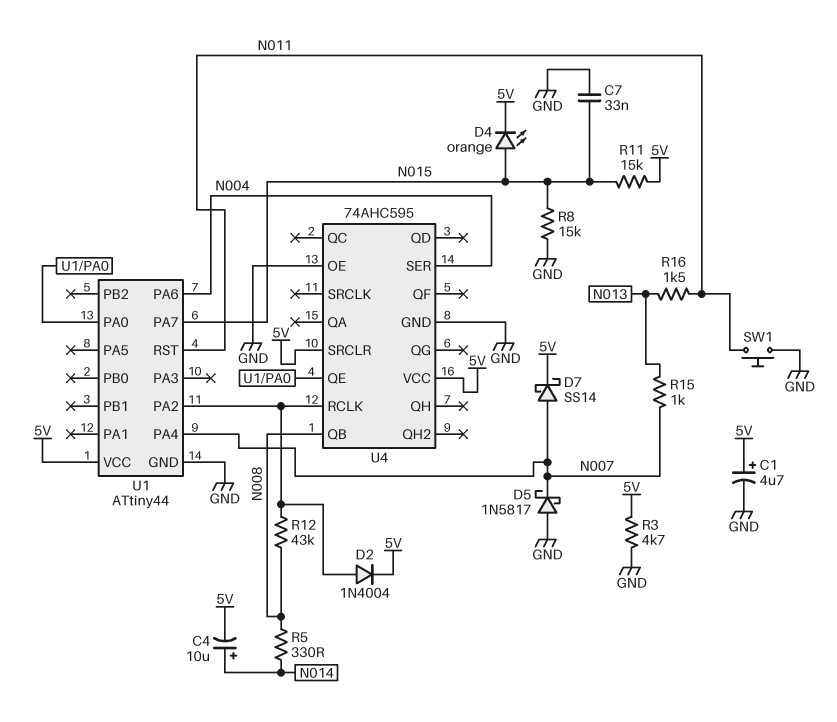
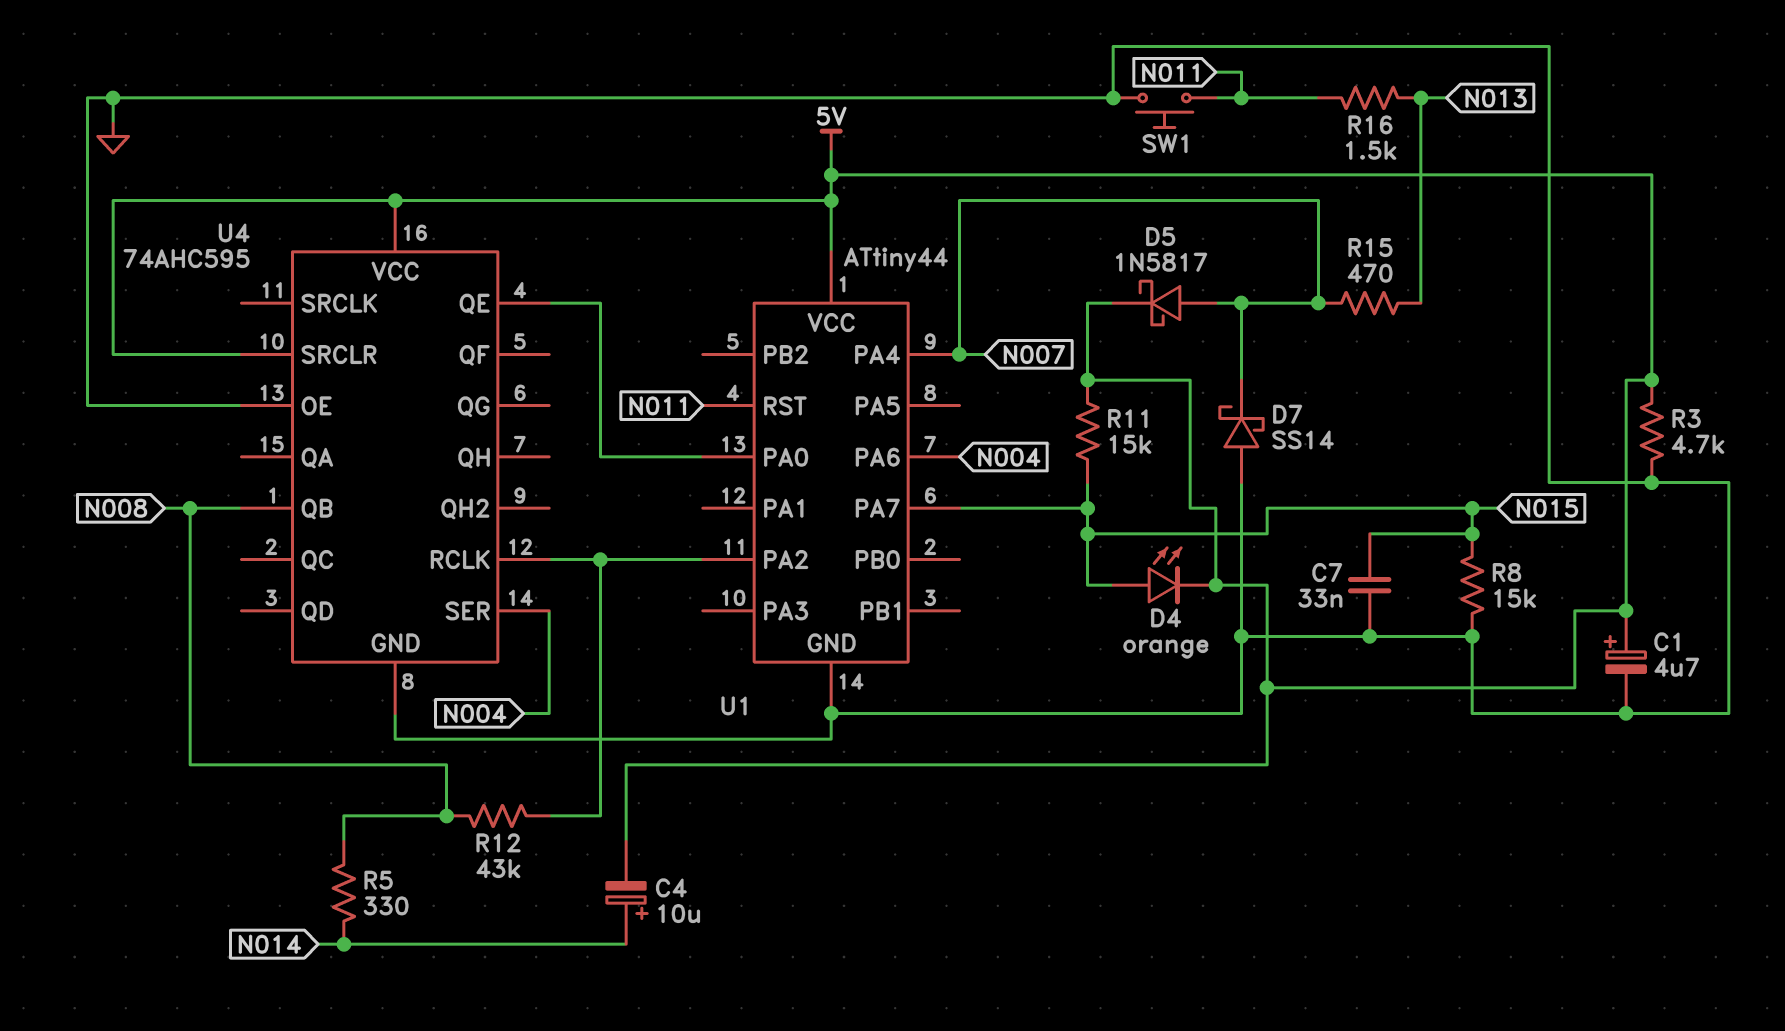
D2: diode 1N4004 (A U1/PA2, K 5V) -> none
D5: schottky 1N5817 (A GND, K N007) -> schottky 1N5817 (A N007, K 5V)
D7: schottky SS14 (A N007, K 5V) -> schottky SS14 (A GND, K N007)
R15: 1k (N007, N013) -> 470 (N007, N013)

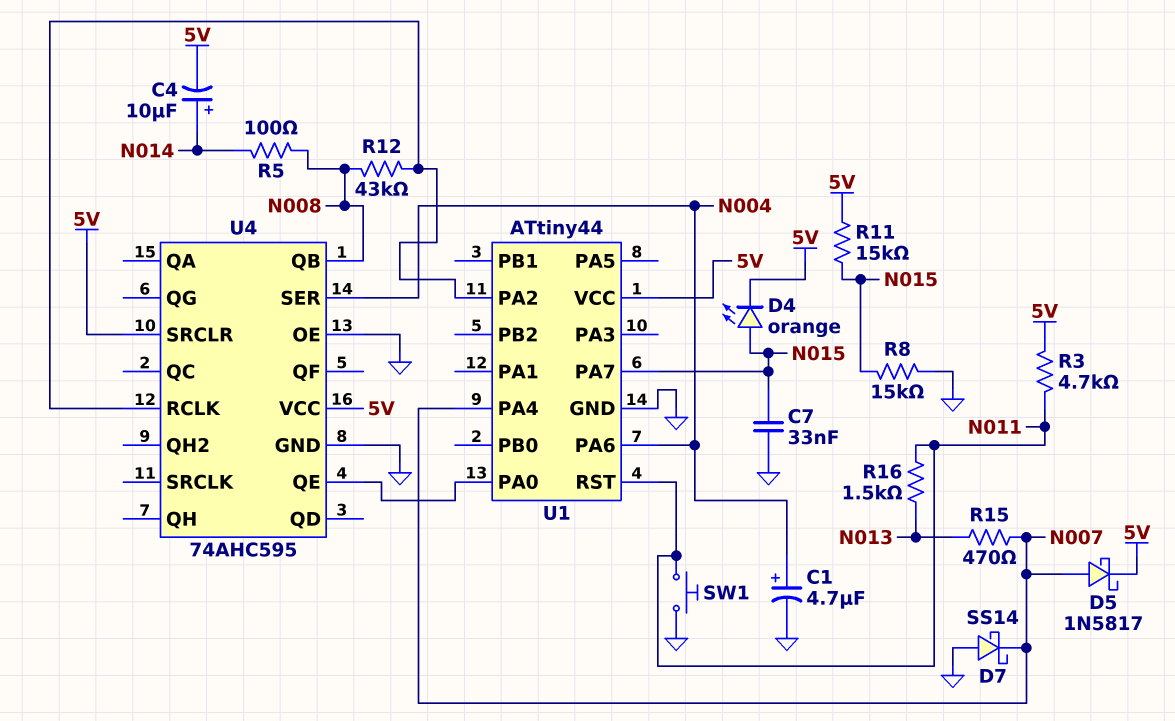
C1: 4.7uF (plus 5V, minus GND) -> 4.7uF (plus N004, minus GND)
R3: 4.7k (5V, GND) -> 4.7k (5V, N011)
R5: 330 (N008, N014) -> 100 (N008, N014)

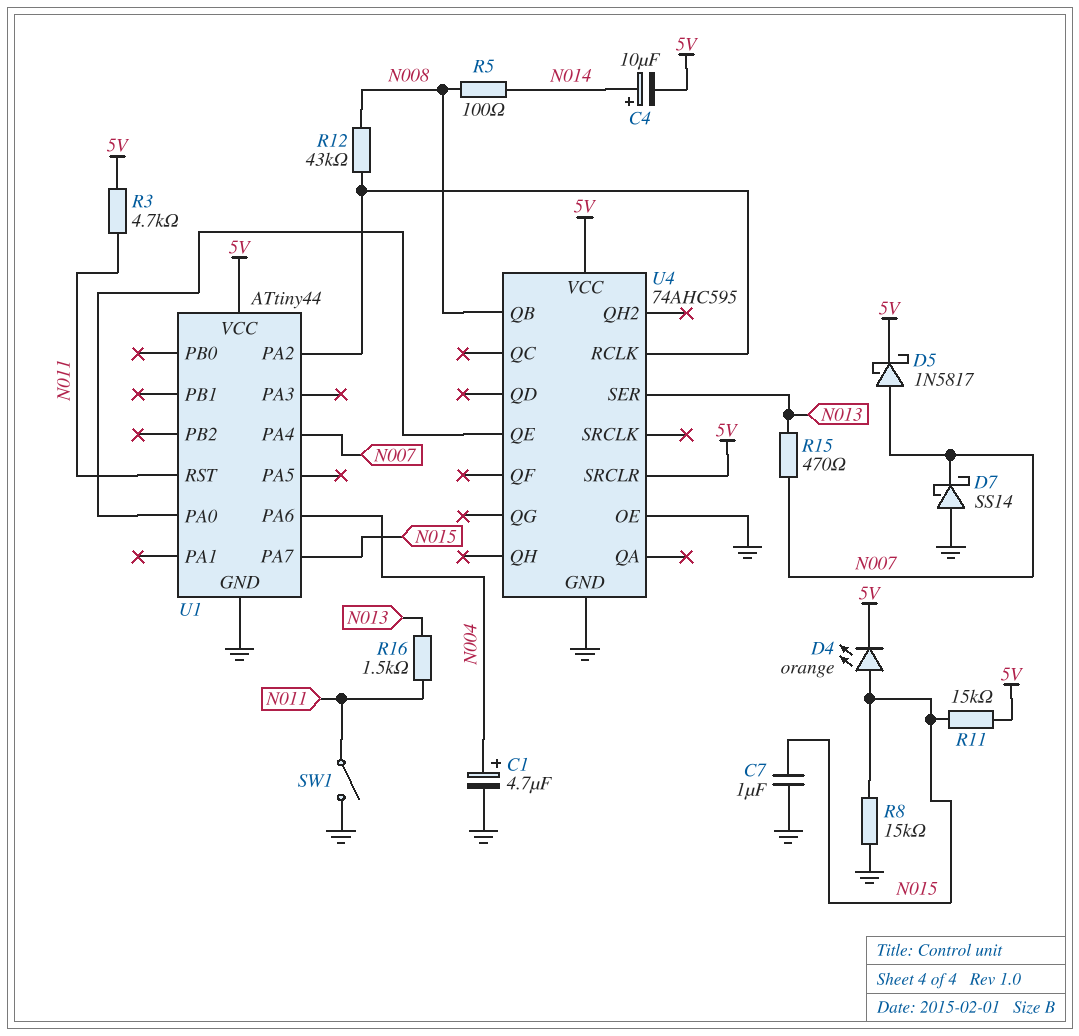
C7: 33nF (GND, N015) -> 1uF (GND, N015)
SW1: button (GND, N011) -> switch (GND, N011)
U4 pin SER: N004 -> N013

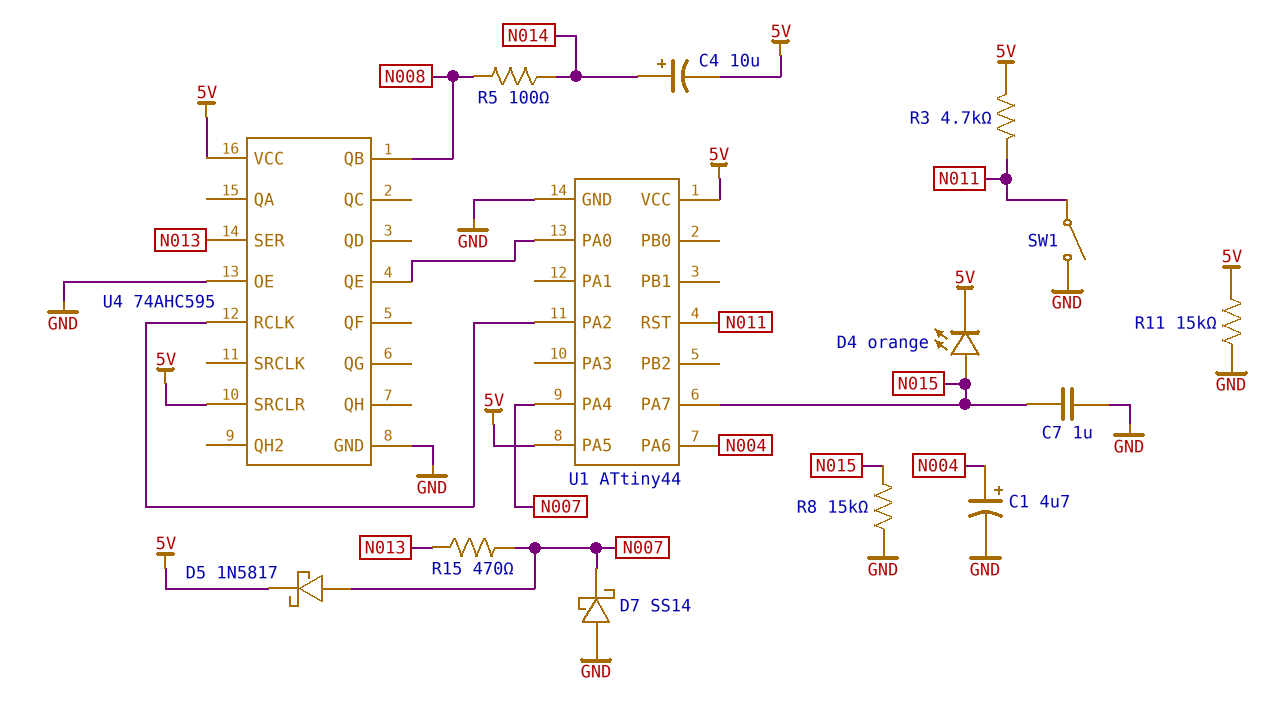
R11: 15k (5V, N015) -> 15k (5V, GND)
R12: 43k (N008, U1/PA2) -> none
R16: 1.5k (N011, N013) -> none
U1 pin PA5: none -> 5V

